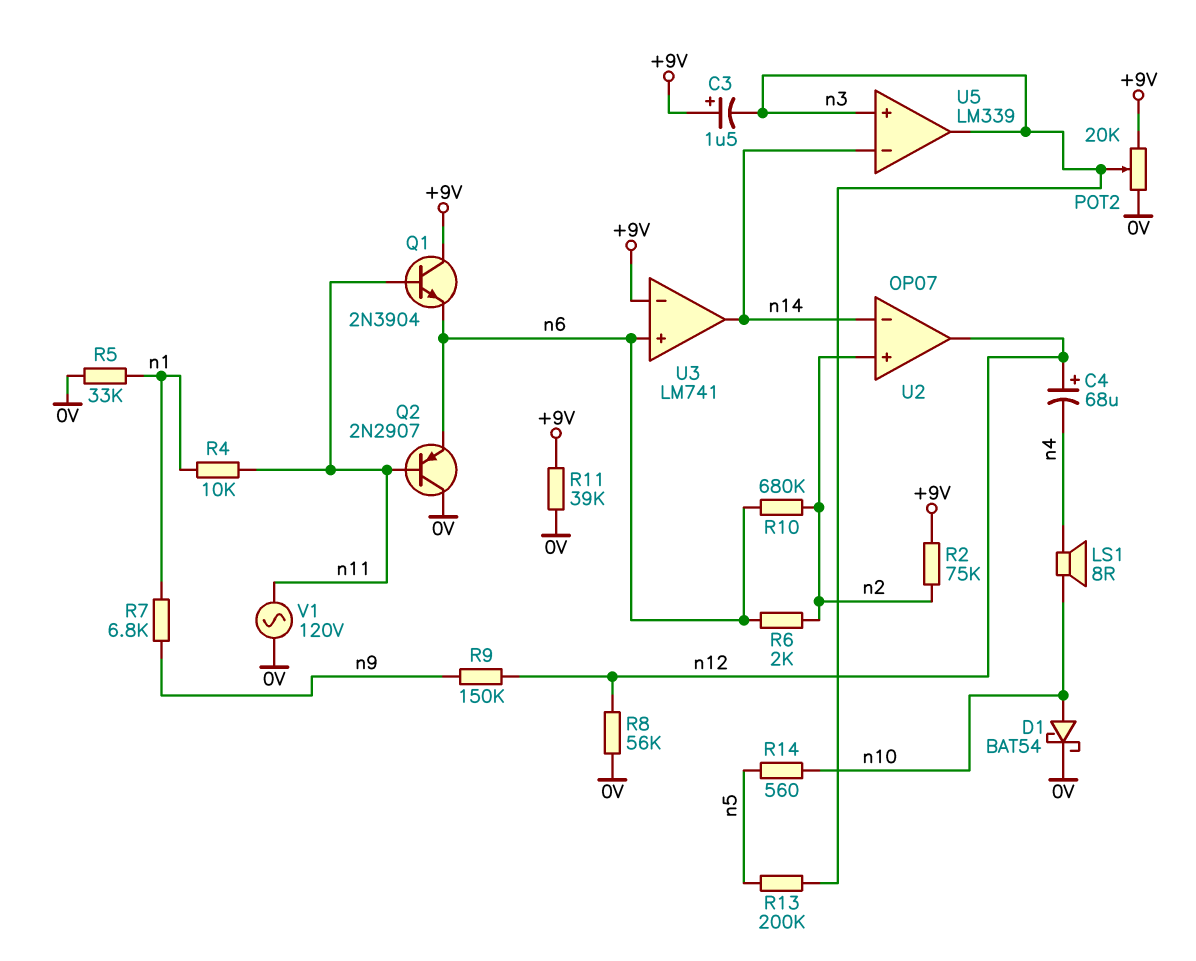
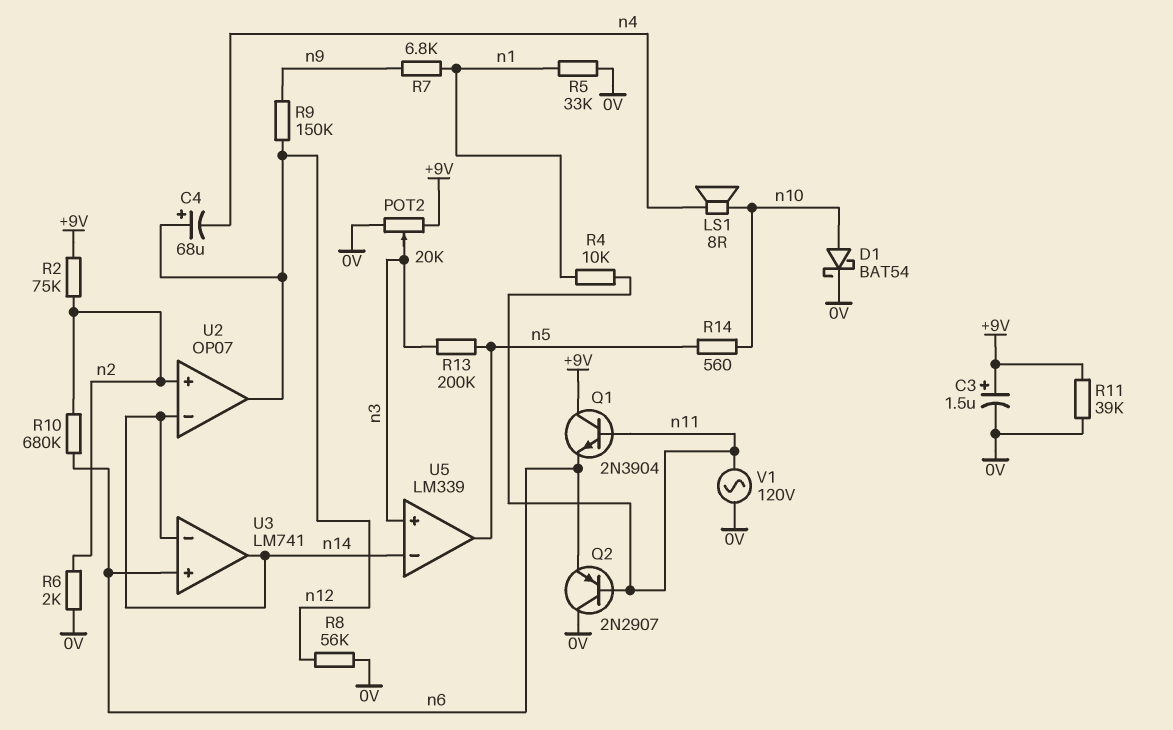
C3: 1.5uF (plus +9V, minus n3) -> 1.5uF (plus +9V, minus 0V)
R6: 2k (n2, n6) -> 2k (0V, n2)
U3 pin in-: +9V -> n14
U5 pin out: n3 -> n5

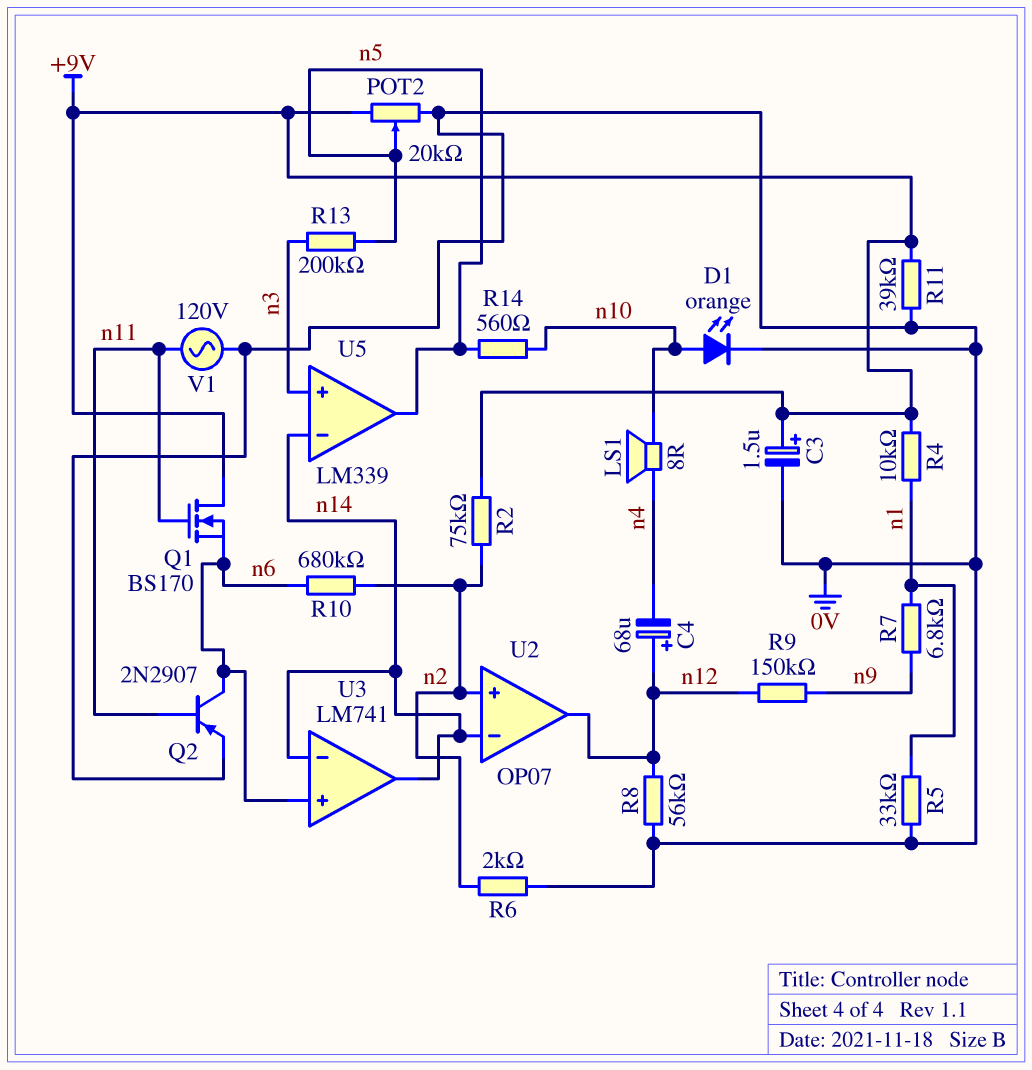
D1: schottky BAT54 (A n10, K 0V) -> LED orange (A n10, K 0V)
POT2: 20k (+9V, 0V, wiper n3) -> 20k (+9V, 0V, wiper n5)
Q1: NPN 2N3904 (B n11, C +9V, E n6) -> NMOS BS170 (G n11, D +9V, S n6)
Q2: PNP 2N2907 (B n11, C 0V, E n6) -> PNP 2N2907 (B n11, C n6, E 0V)
R4: 10k (n1, n11) -> 10k (+9V, n1)

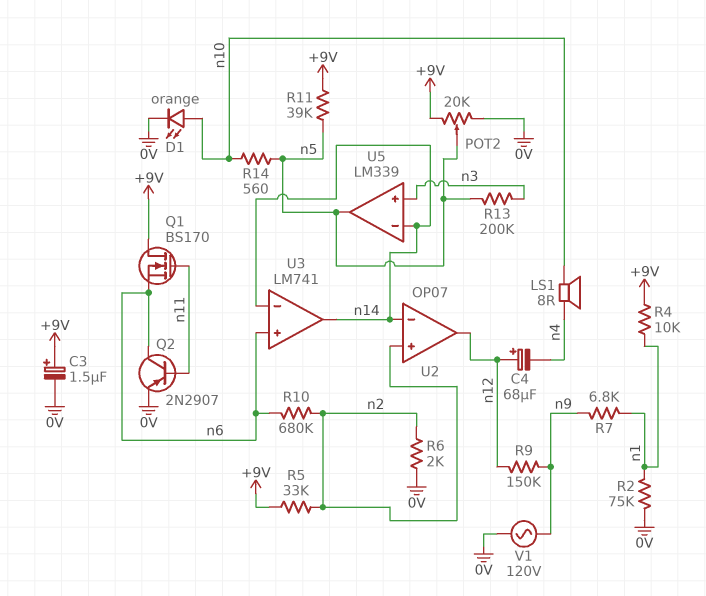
R2: 75k (+9V, n2) -> 75k (0V, n1)
R5: 33k (0V, n1) -> 33k (+9V, n2)
R8: 56k (0V, n12) -> none
R11: 39k (+9V, 0V) -> 39k (+9V, n5)
V1: AC 120V (0V, n11) -> AC 120V (0V, n9)

